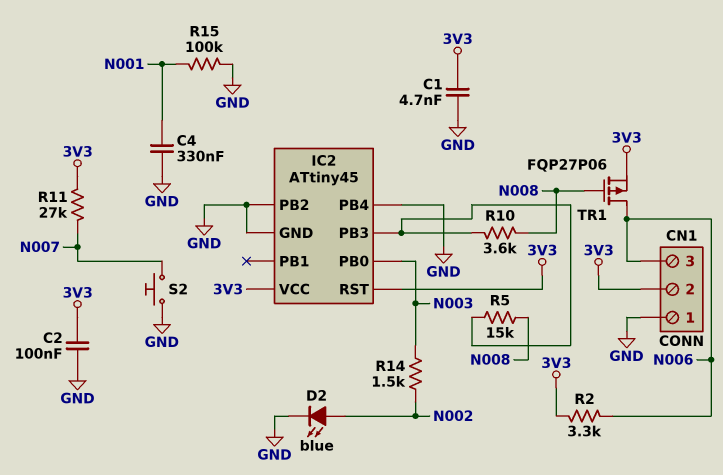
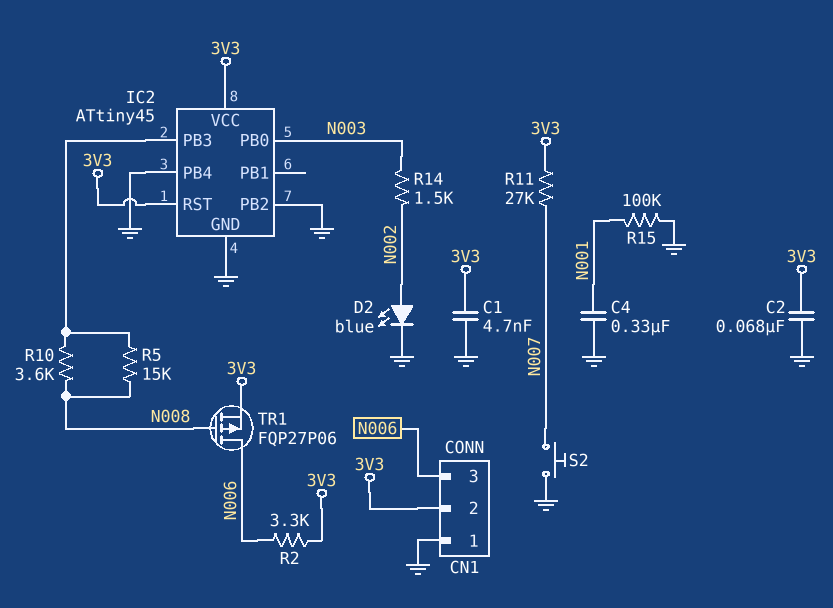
C2: 100nF (3V3, GND) -> 68nF (3V3, GND)

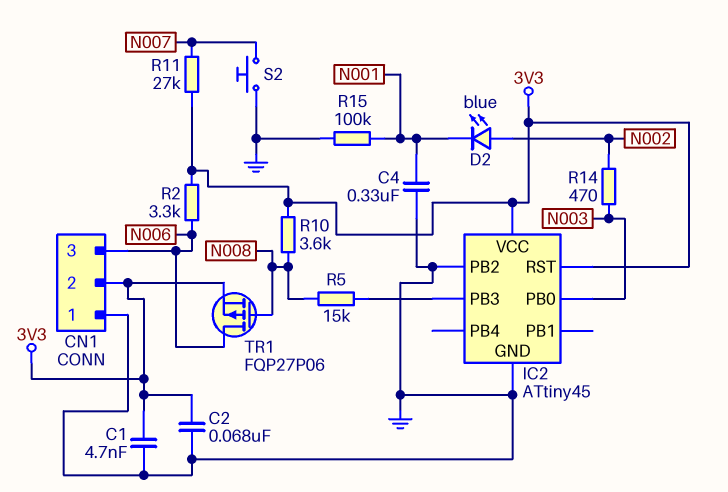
D2: LED blue (A N002, K GND) -> LED blue (A N002, K N001)
IC2 pin PB4: GND -> none
R10: 3.6k (IC2/PB3, N008) -> 3.6k (3V3, N008)
R14: 1.5k (N002, N003) -> 470 (N002, N003)

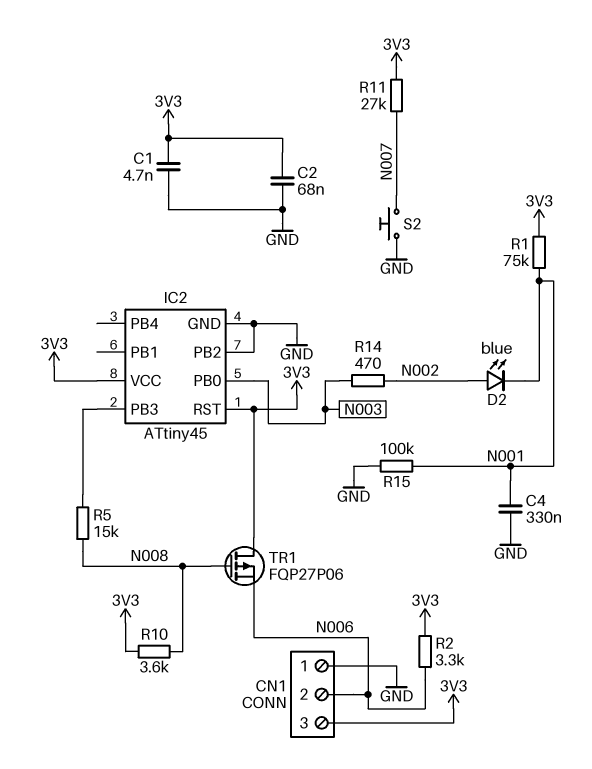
CN1 pin 2: 3V3 -> N006
CN1 pin 3: N006 -> 3V3
R1: none -> 75k (3V3, N001)
TR1: PMOS FQP27P06 (G N008, D N006, S 3V3) -> PMOS FQP27P06 (G N008, D 3V3, S N006)

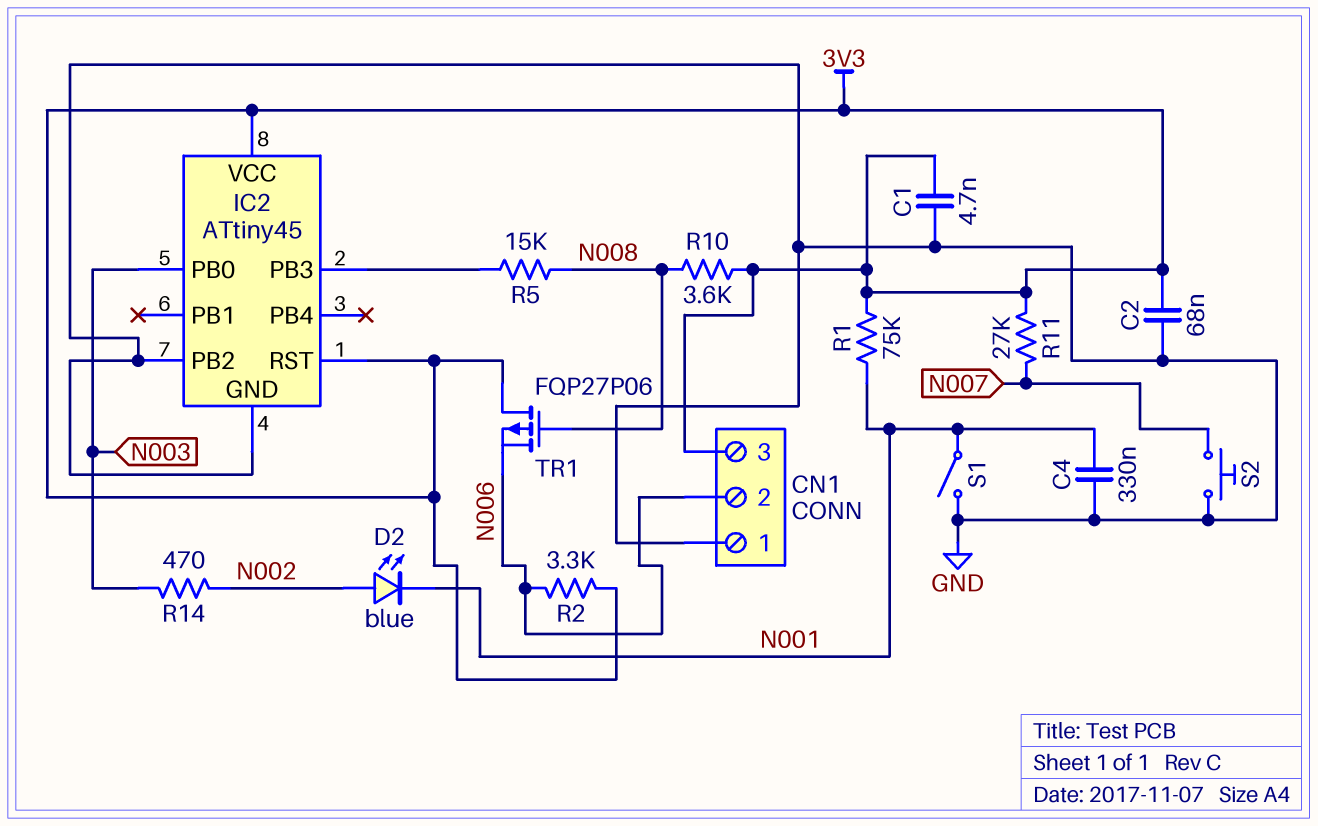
R15: 100k (GND, N001) -> none
S1: none -> switch (GND, N001)

